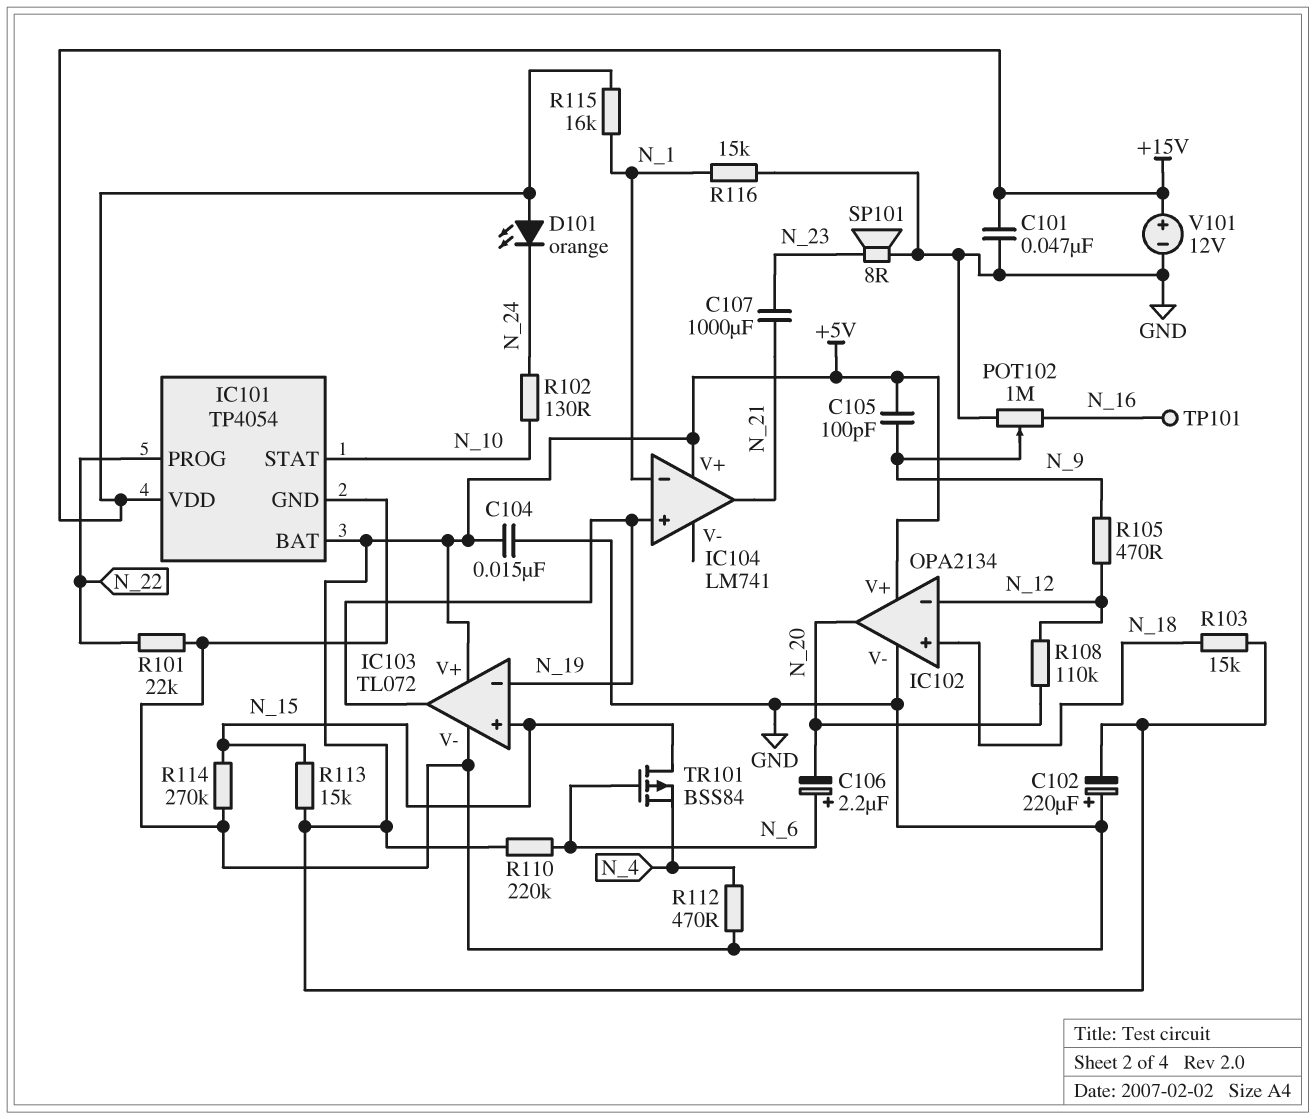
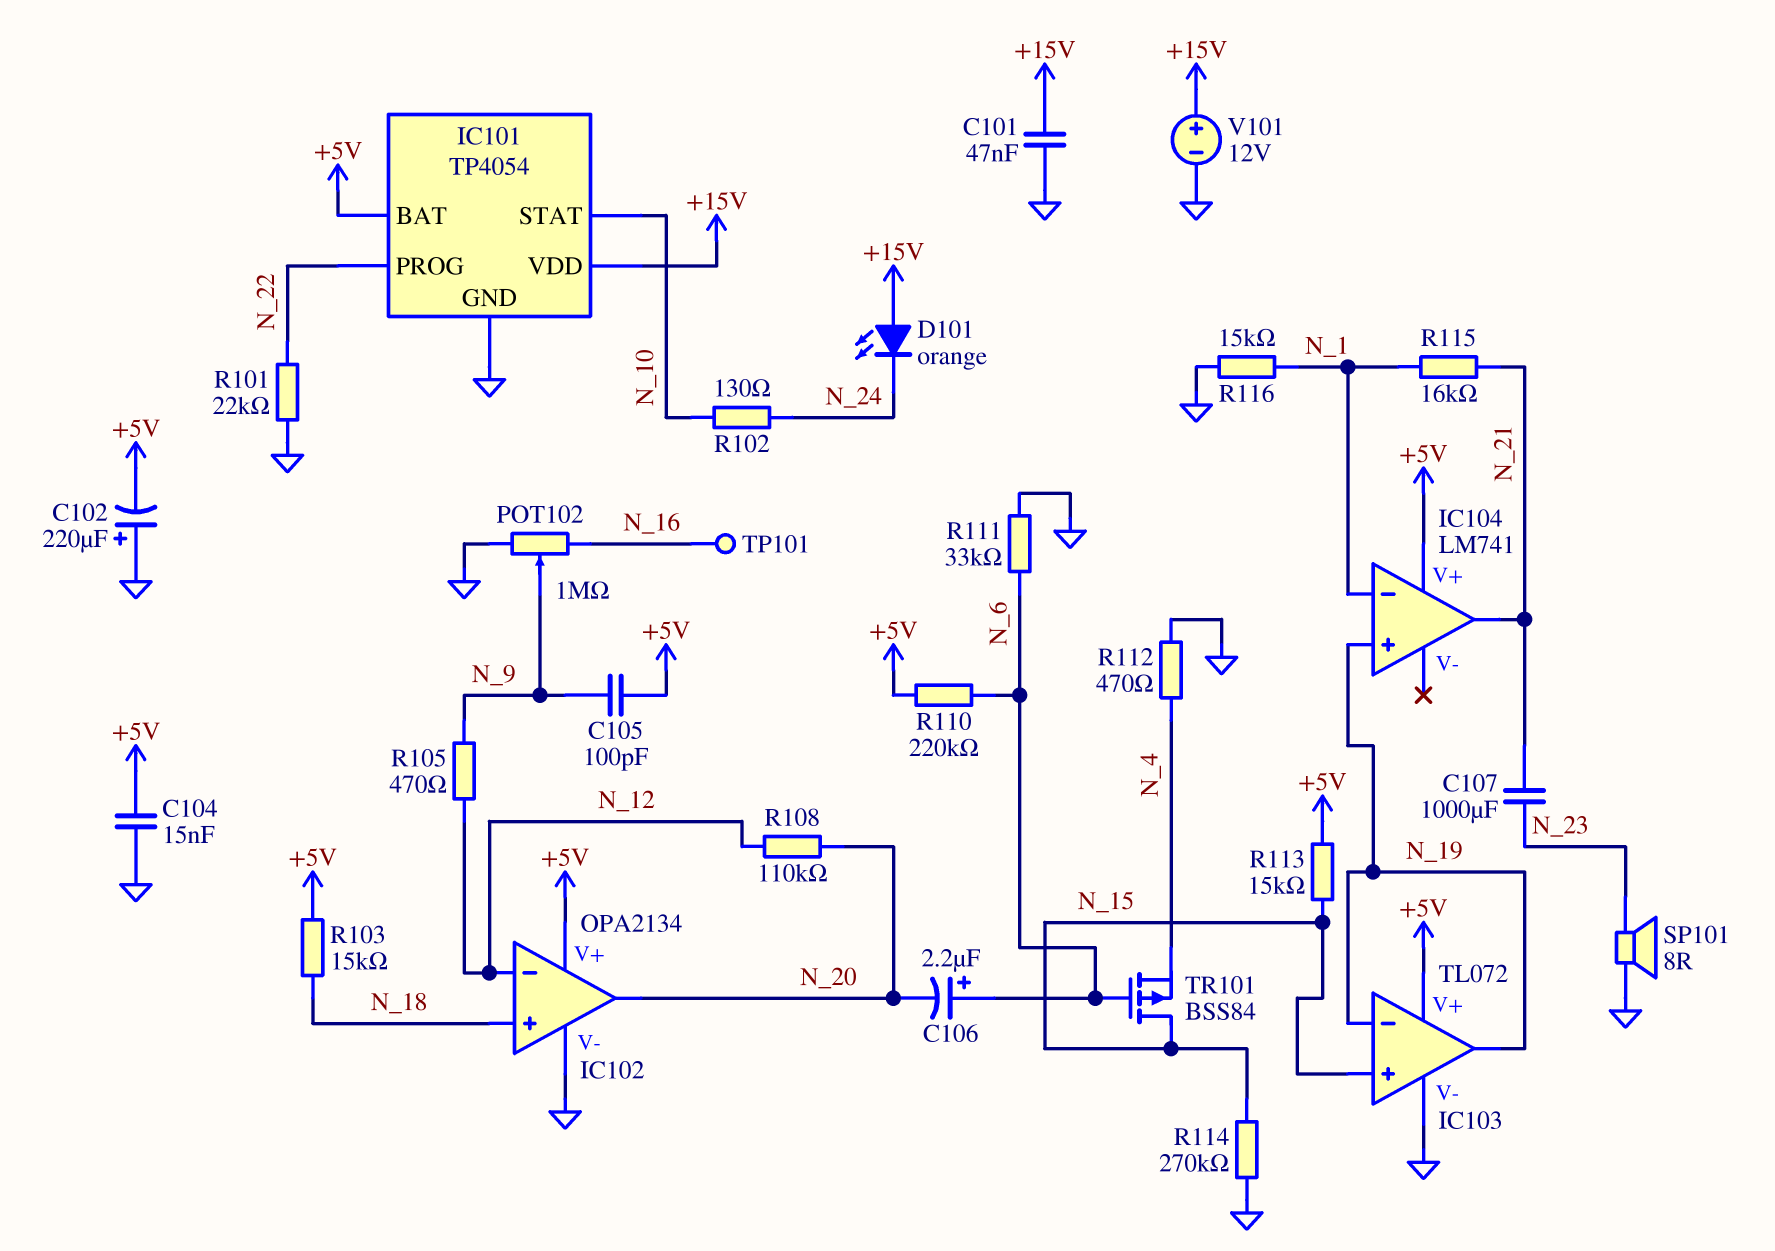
R111: none -> 33k (GND, N_6)
R115: 16k (+15V, N_1) -> 16k (N_1, N_21)

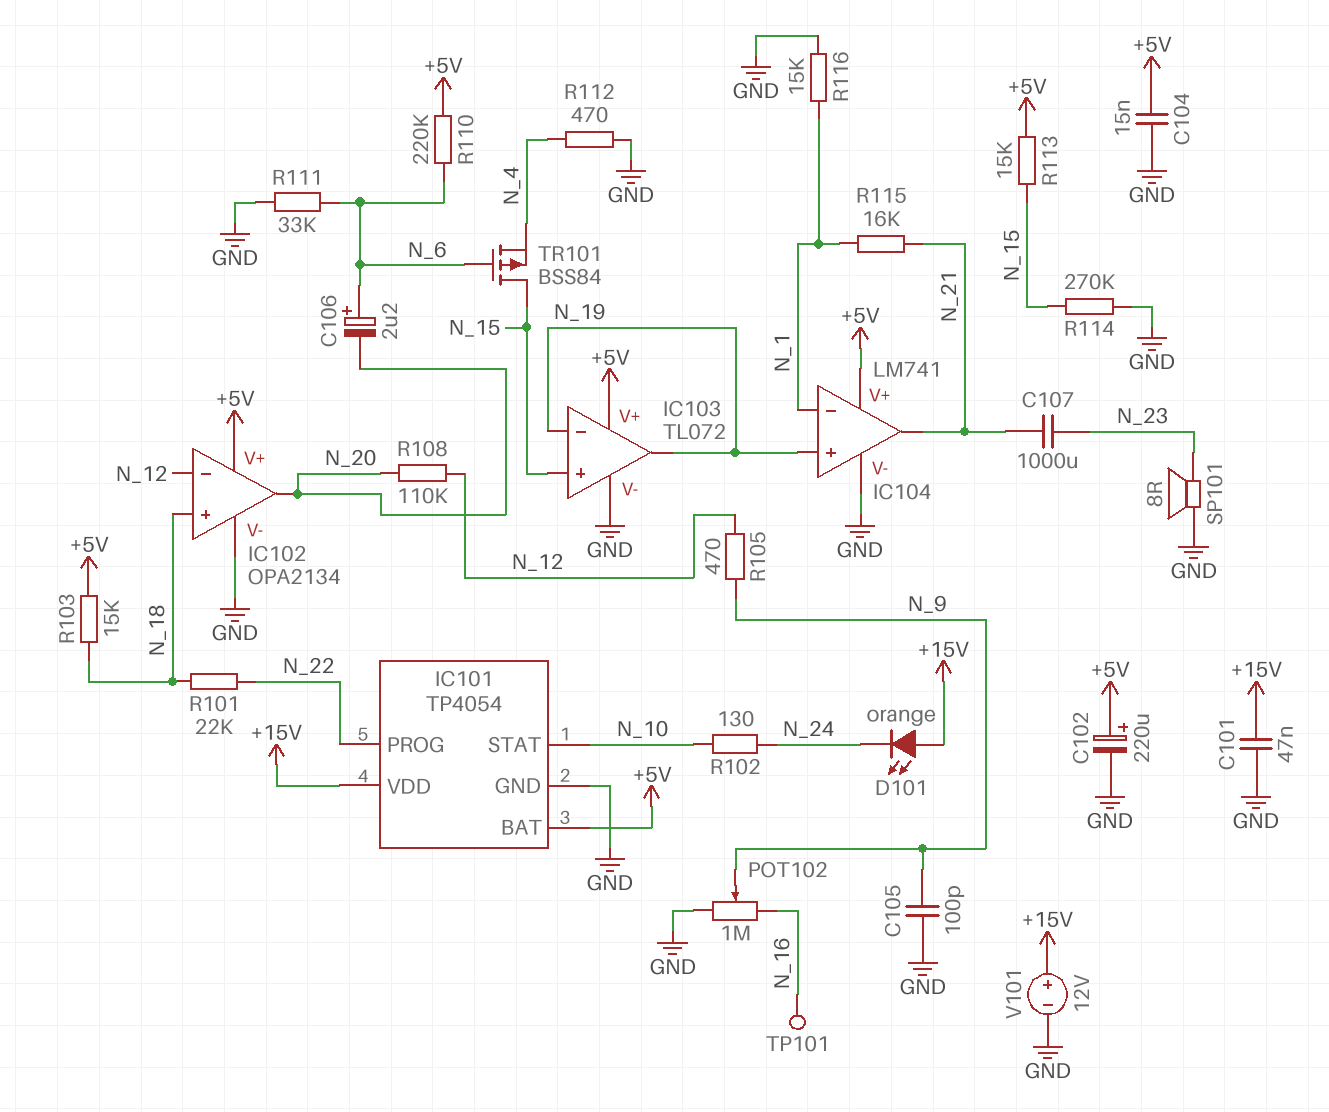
C102: 220uF (plus GND, minus +5V) -> 220uF (plus +5V, minus GND)
C105: 100pF (+5V, N_9) -> 100pF (GND, N_9)
IC104 pin V-: none -> GND
R101: 22k (GND, N_22) -> 22k (N_18, N_22)

